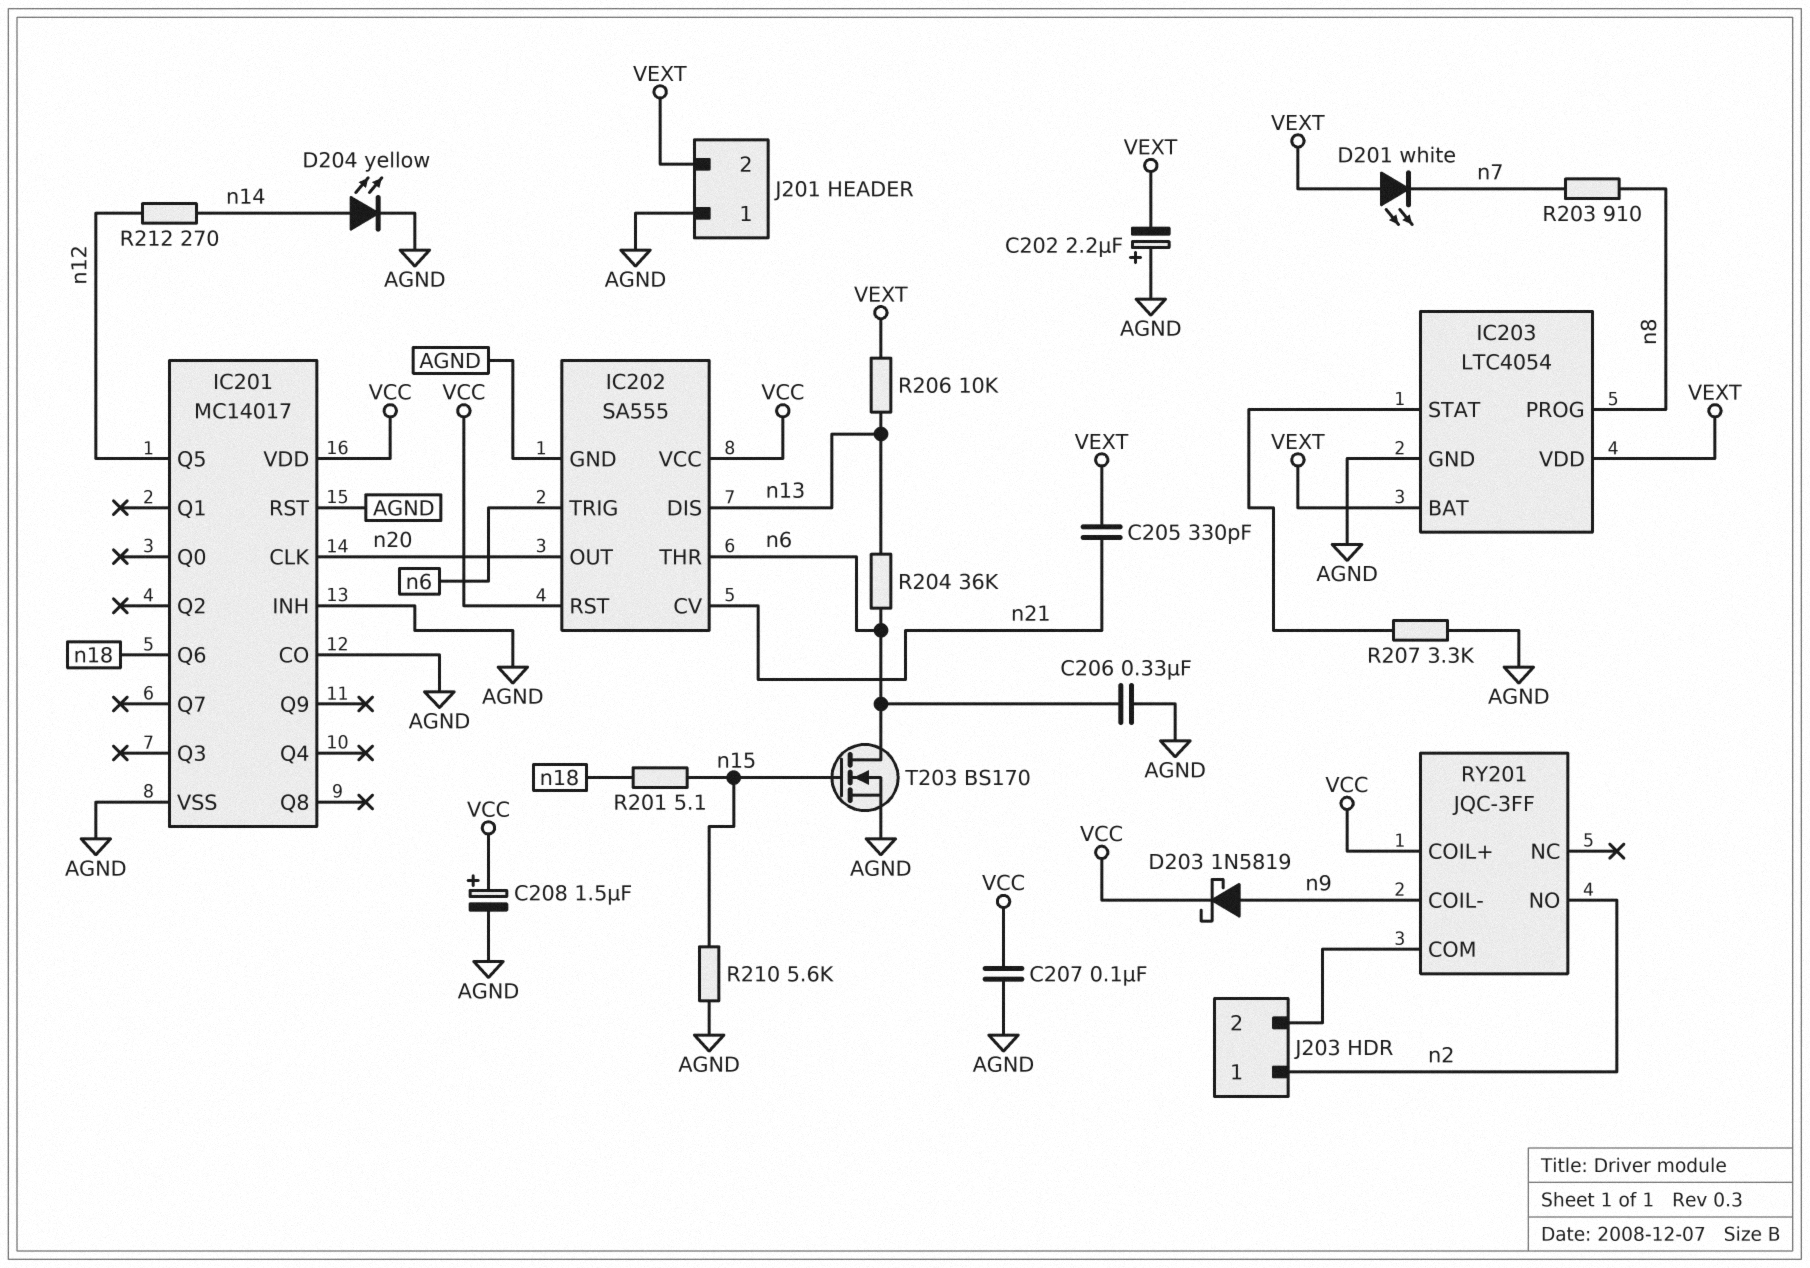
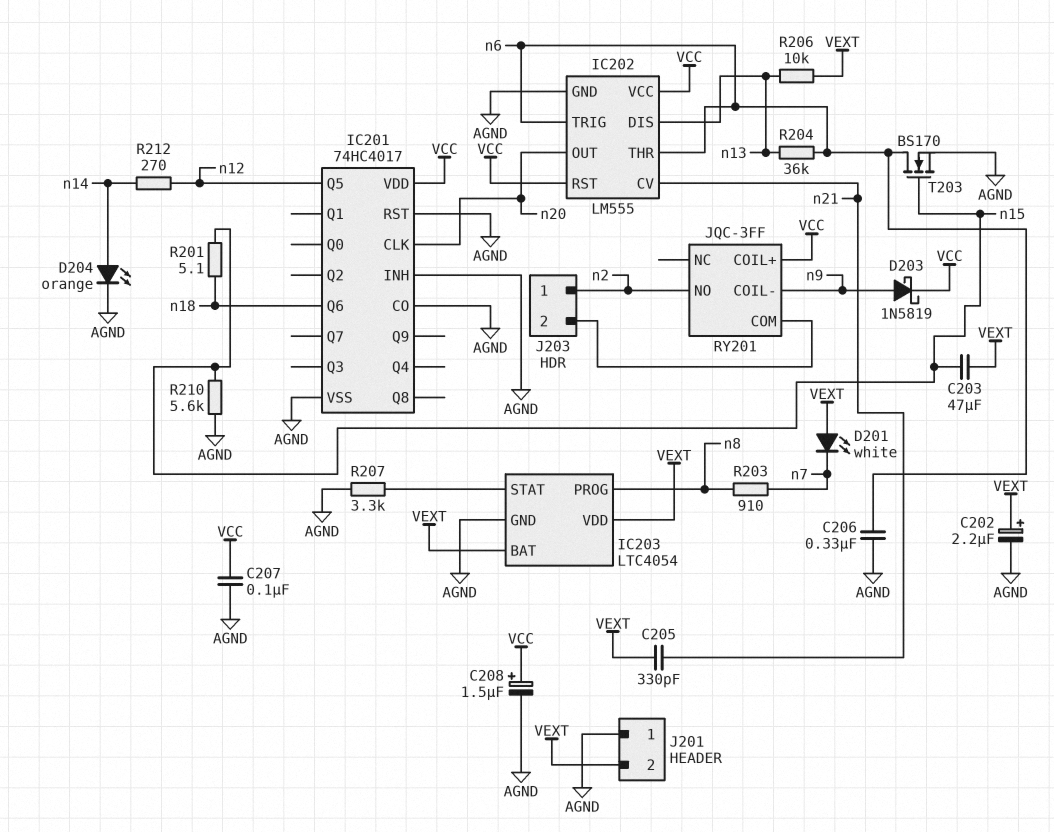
C202: 2.2uF (plus AGND, minus VEXT) -> 2.2uF (plus VEXT, minus AGND)
C203: none -> 47uF (VEXT, n15)
D204: LED yellow (A n14, K AGND) -> LED orange (A n14, K AGND)
IC201: MC14017 -> 74HC4017
IC202: SA555 -> LM555

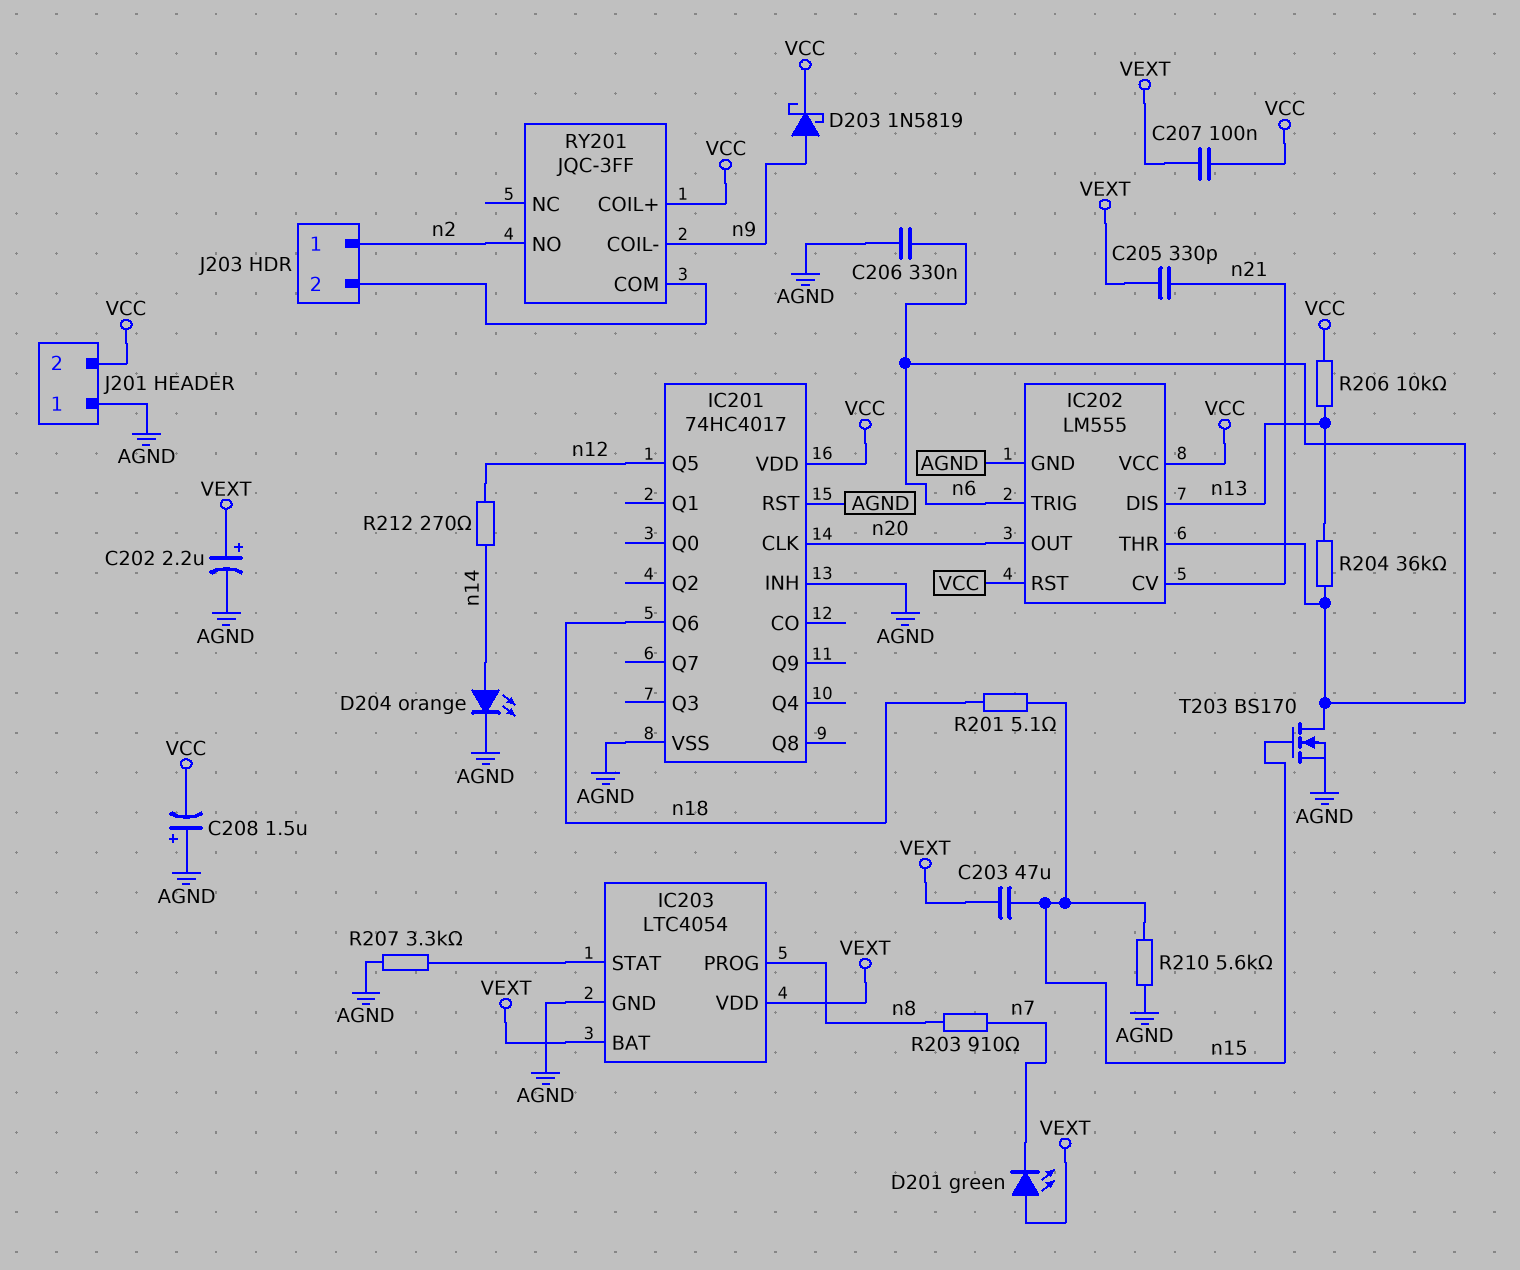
C207: 100nF (AGND, VCC) -> 100nF (VCC, VEXT)
C208: 1.5uF (plus VCC, minus AGND) -> 1.5uF (plus AGND, minus VCC)
D201: LED white (A VEXT, K n7) -> LED green (A VEXT, K n7)
IC201 pin CO: AGND -> none
J201 pin 2: VEXT -> VCC
R206: 10k (VEXT, n13) -> 10k (VCC, n13)

